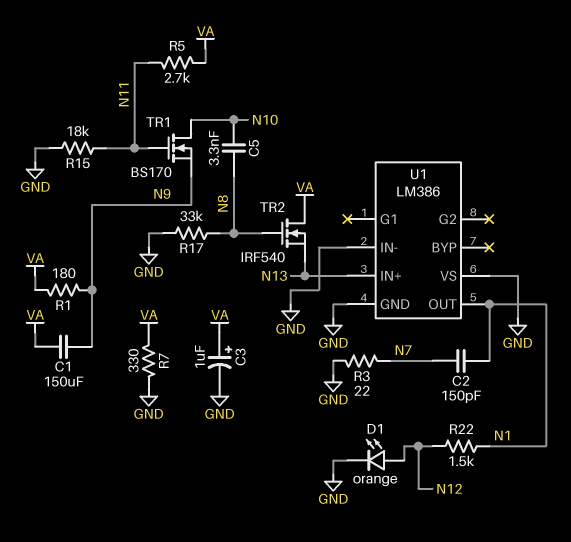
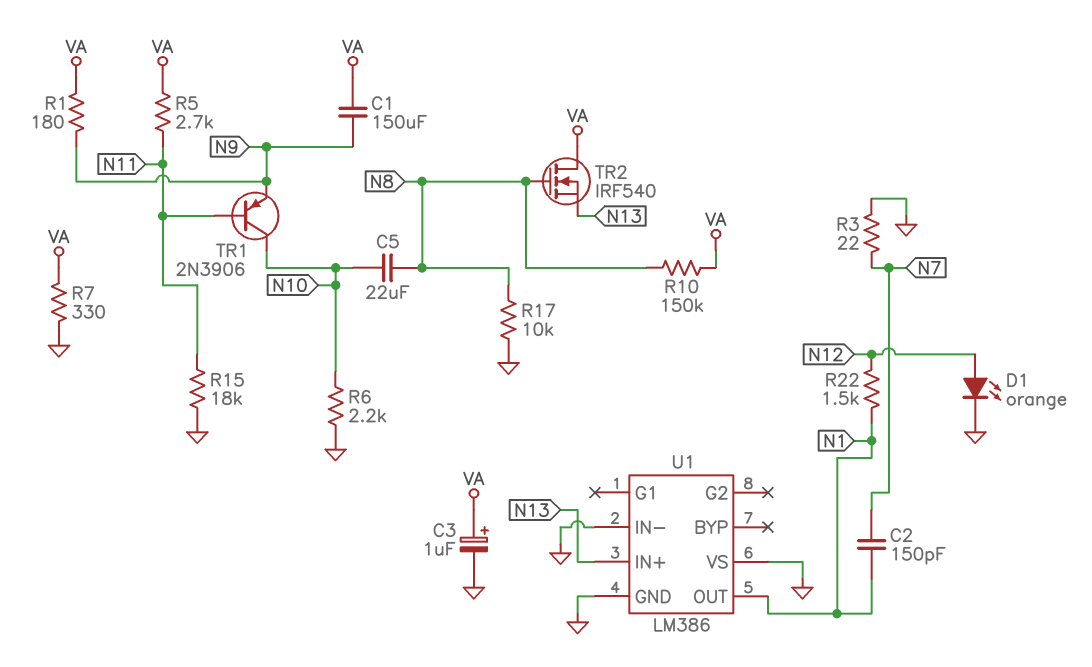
C5: 3.3nF (N8, N10) -> 22uF (N8, N10)
R6: none -> 2.2k (GND, N10)
R10: none -> 150k (N8, VA)
R17: 33k (GND, N8) -> 10k (GND, N8)
TR1: NMOS BS170 (G N11, D N10, S N9) -> PNP 2N3906 (B N11, C N10, E N9)

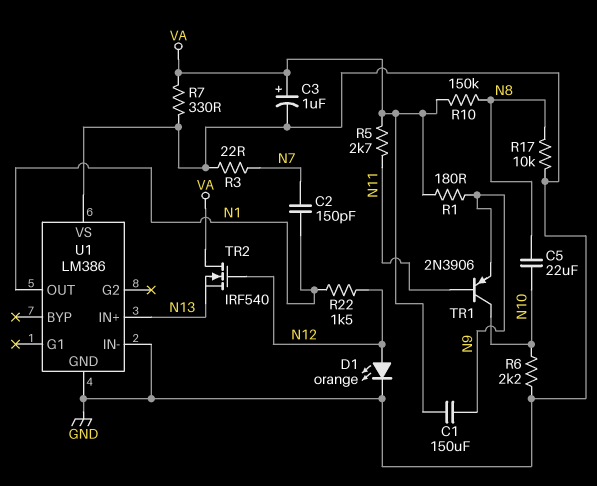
R15: 18k (GND, N11) -> none
TR2: NMOS IRF540 (G N8, D VA, S N13) -> NMOS IRF540 (G N12, D VA, S N13)

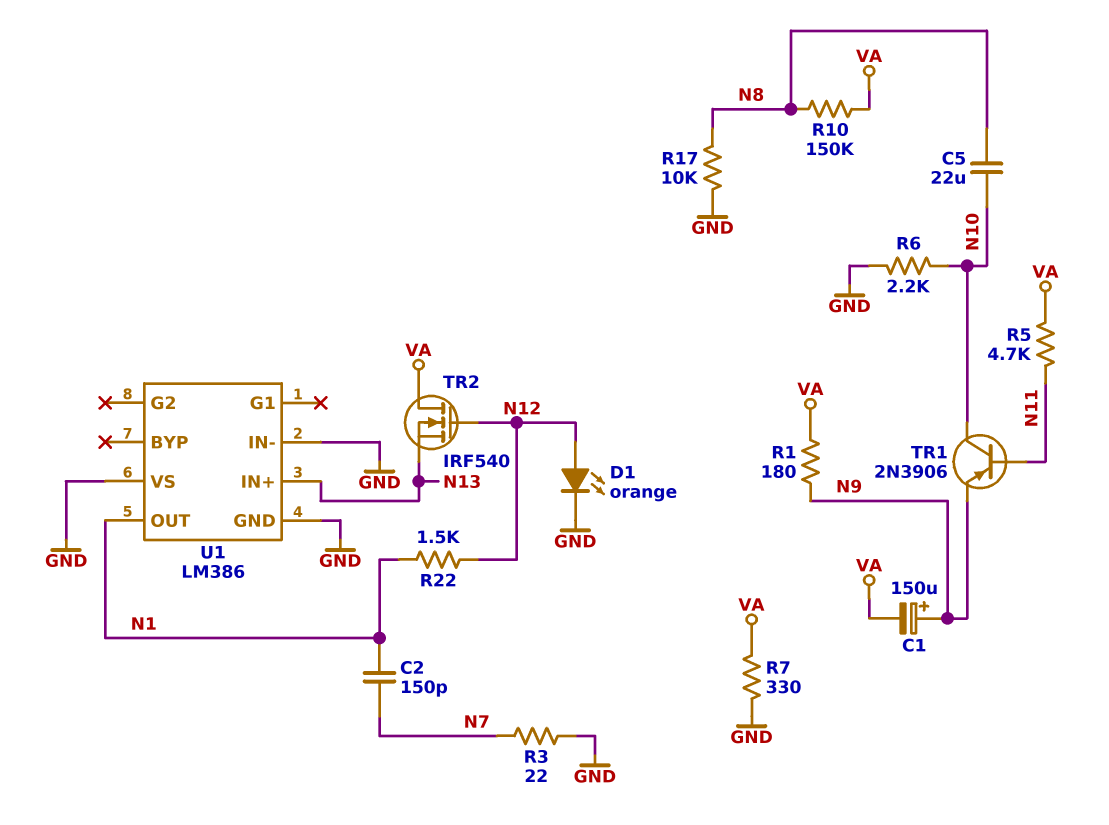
C1: 150uF (N9, VA) -> 150uF (plus N9, minus VA)
C3: 1uF (plus VA, minus GND) -> none
R5: 2.7k (N11, VA) -> 4.7k (N11, VA)

